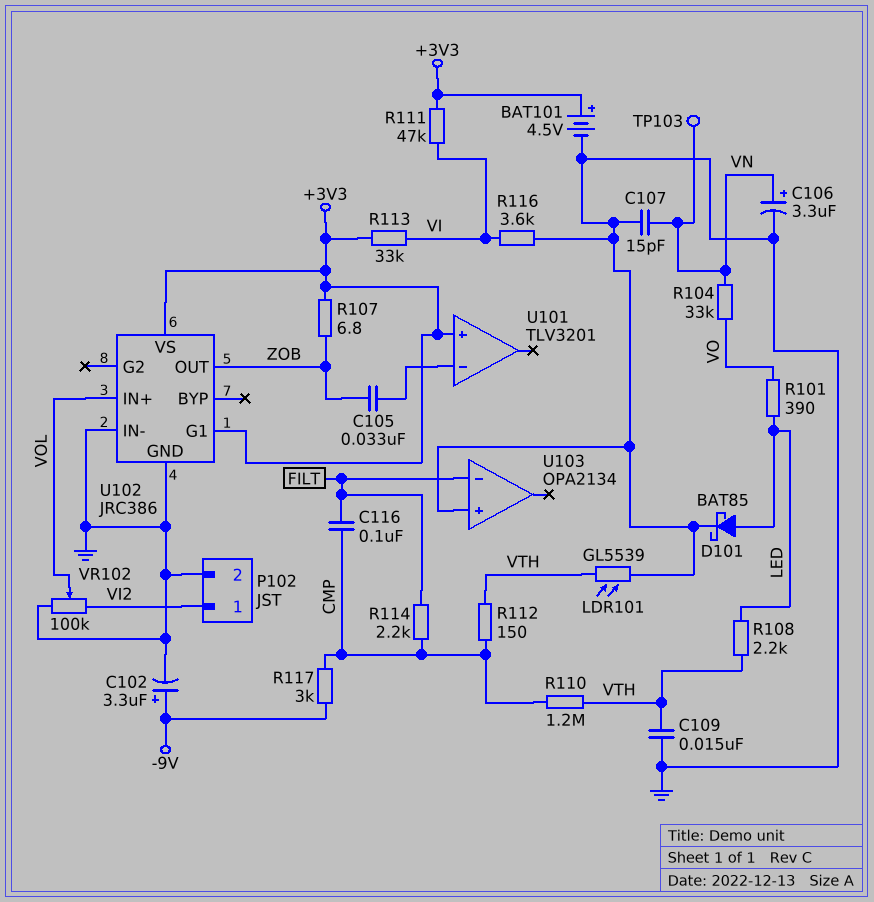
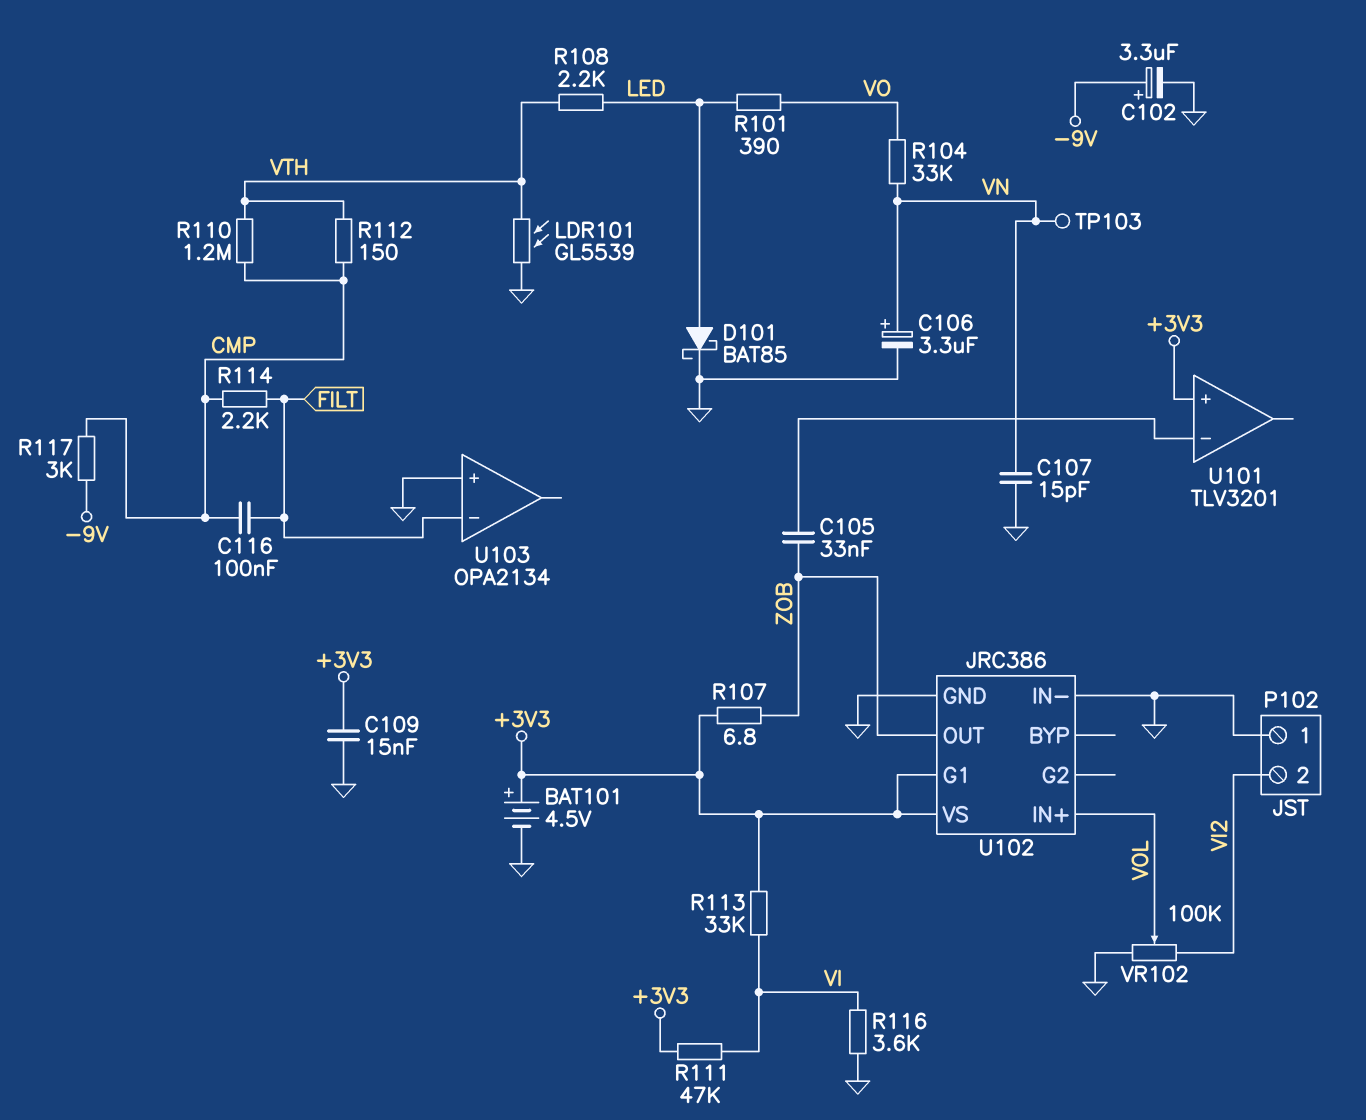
C109: 15nF (GND, VTH) -> 15nF (+3V3, GND)
P102 pin 1: VI2 -> GND
P102 pin 2: GND -> VI2

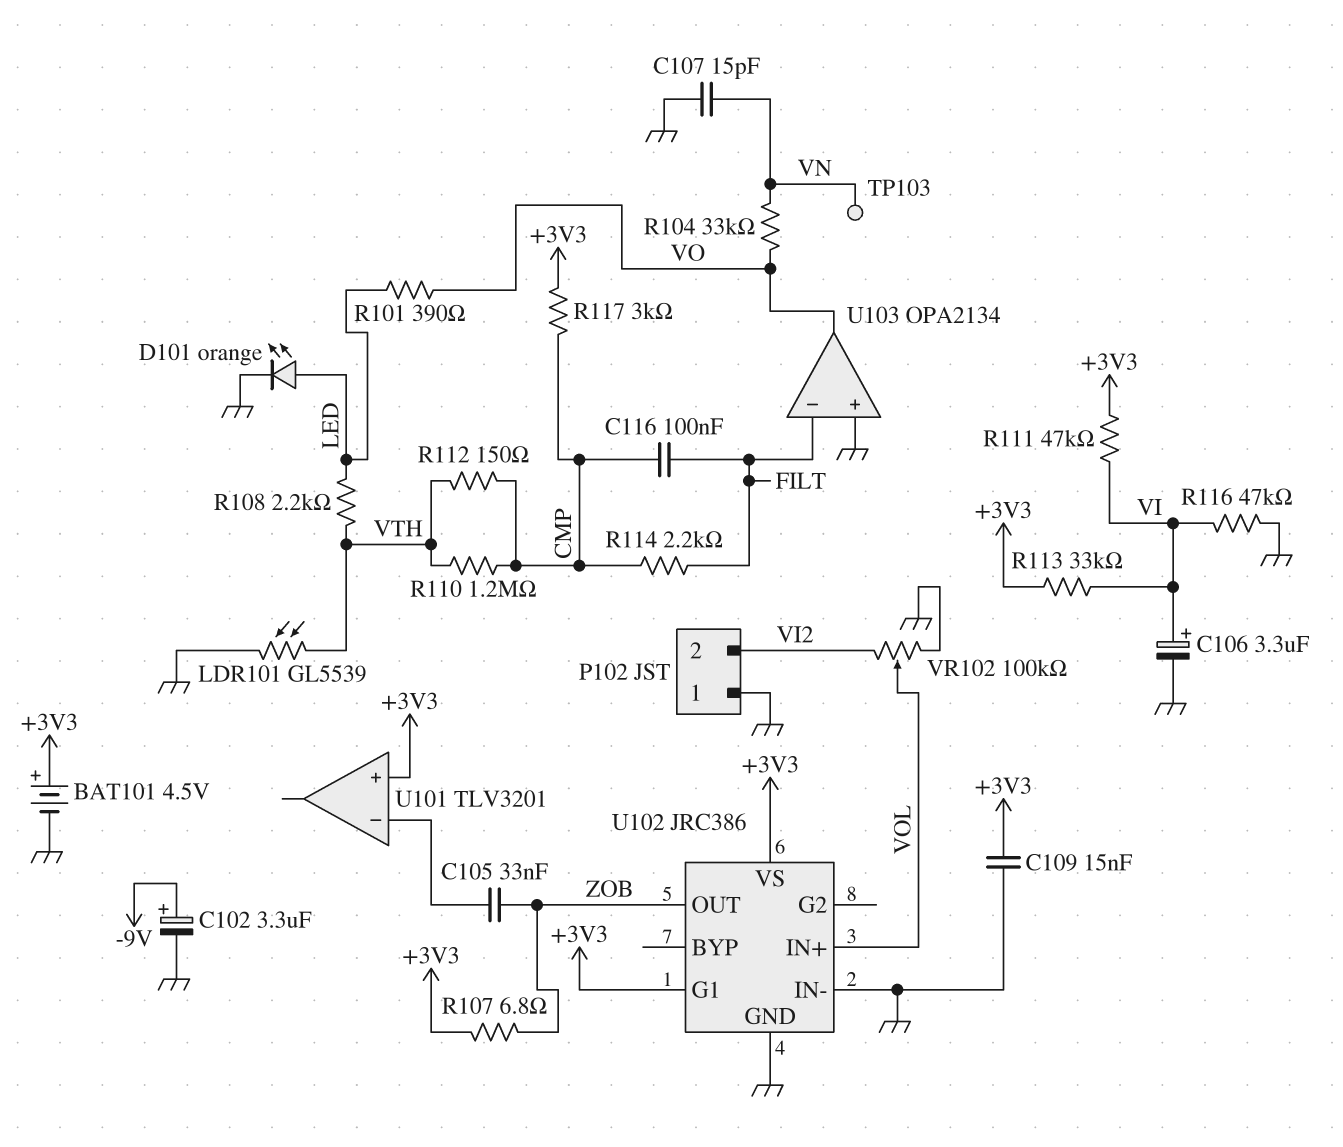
C106: 3.3uF (plus VN, minus GND) -> 3.3uF (plus VI, minus GND)
D101: schottky BAT85 (A LED, K GND) -> LED orange (A LED, K GND)
R116: 3.6k (GND, VI) -> 47k (GND, VI)
R117: 3k (-9V, CMP) -> 3k (+3V3, CMP)
U103 pin out: none -> VO

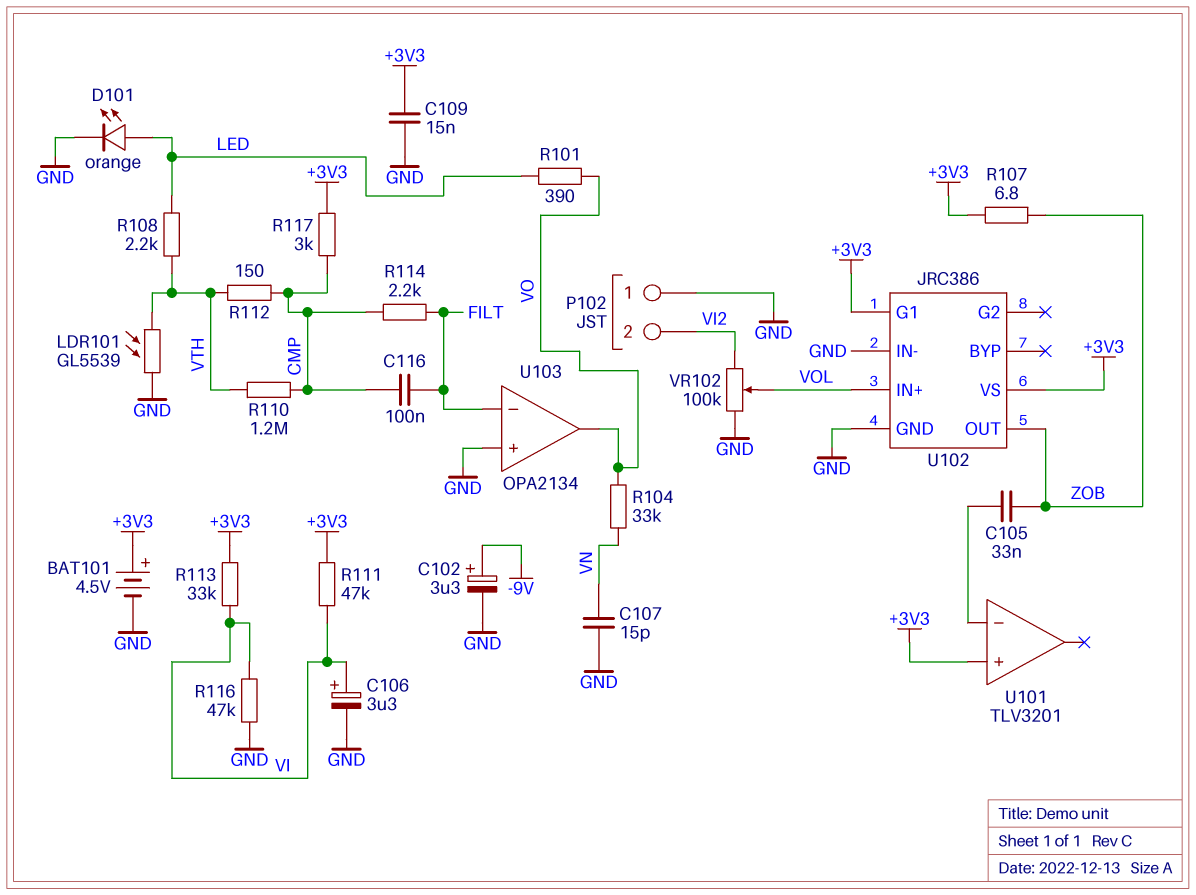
TP103: test point (VN) -> none

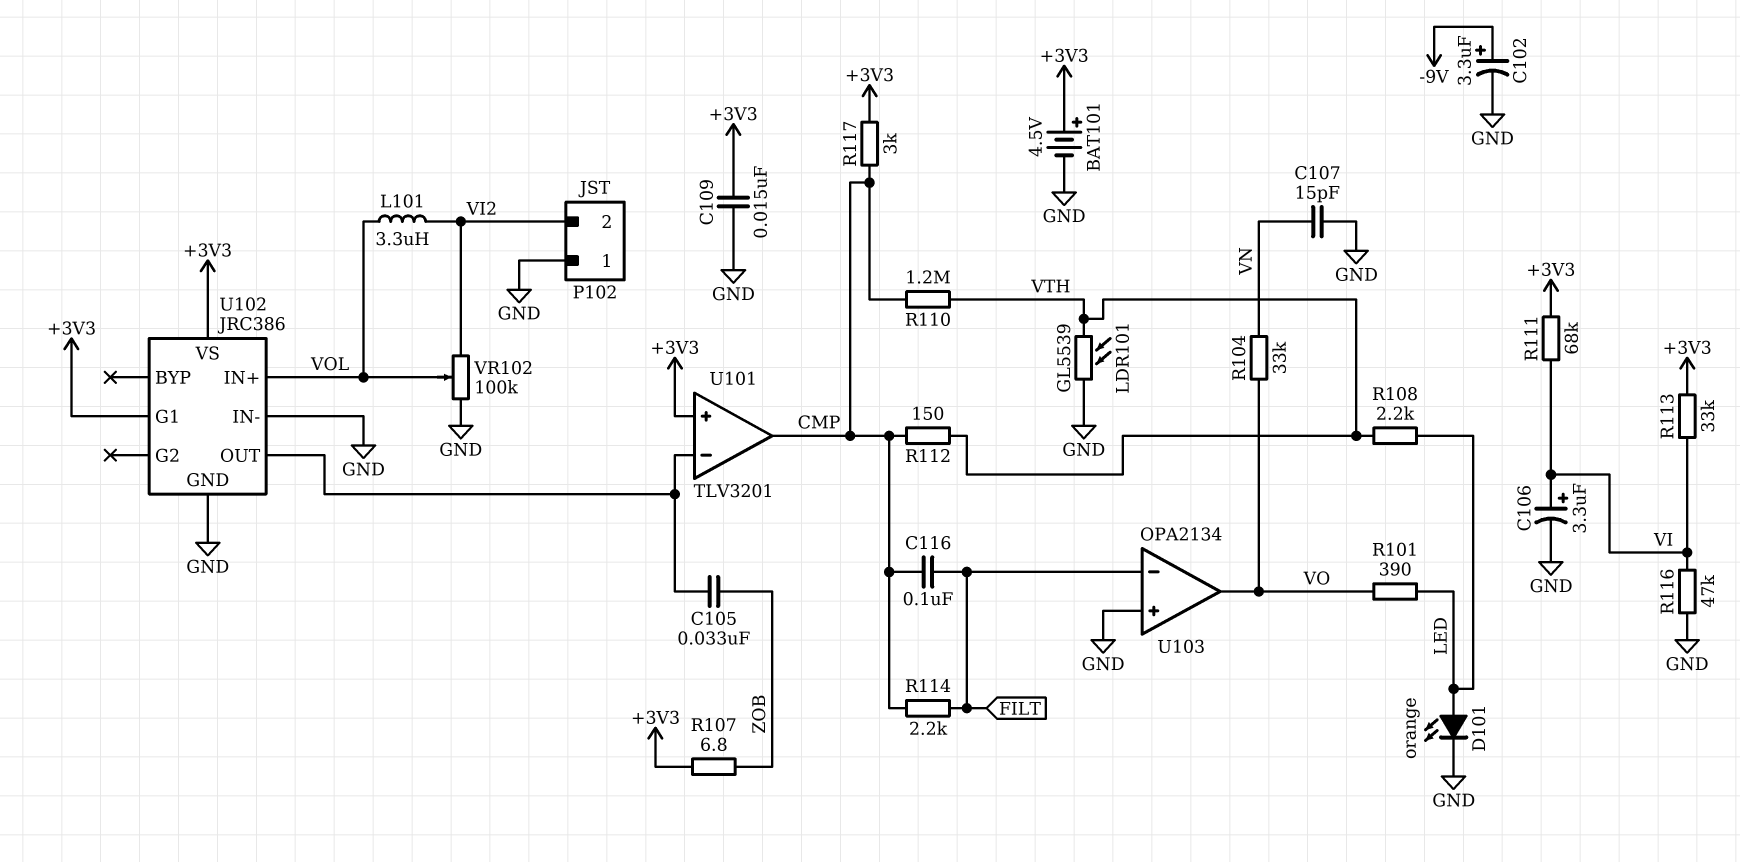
L101: none -> 3.3uH (VI2, VOL)
R111: 47k (+3V3, VI) -> 68k (+3V3, VI)
U101 pin out: none -> CMP
U102 pin OUT: ZOB -> U101/in-

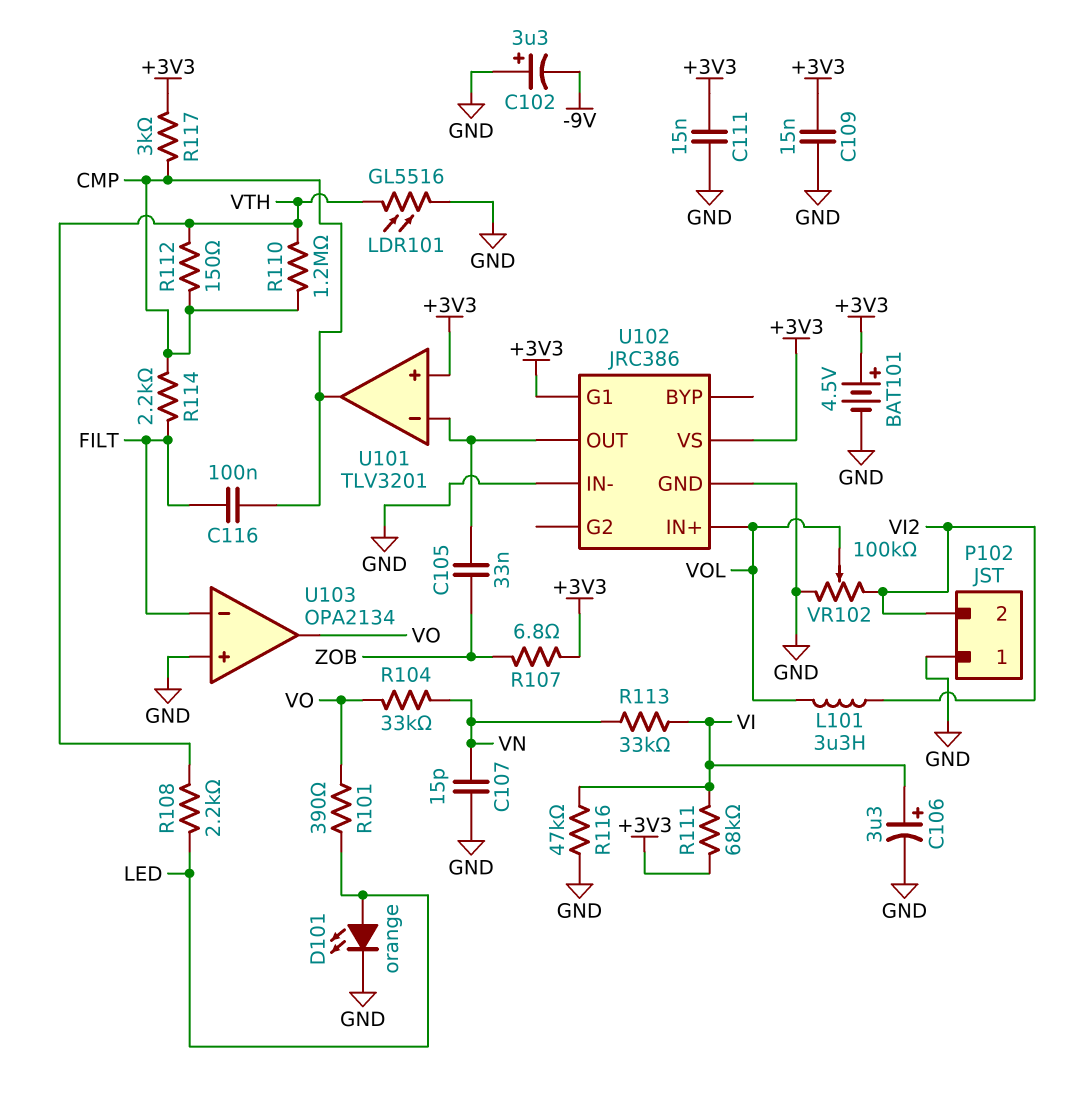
C102: 3.3uF (plus -9V, minus GND) -> 3.3uF (plus GND, minus -9V)
C111: none -> 15nF (+3V3, GND)
LDR101: GL5539 (GND, VTH) -> GL5516 (GND, VTH)
R113: 33k (+3V3, VI) -> 33k (VI, VN)

